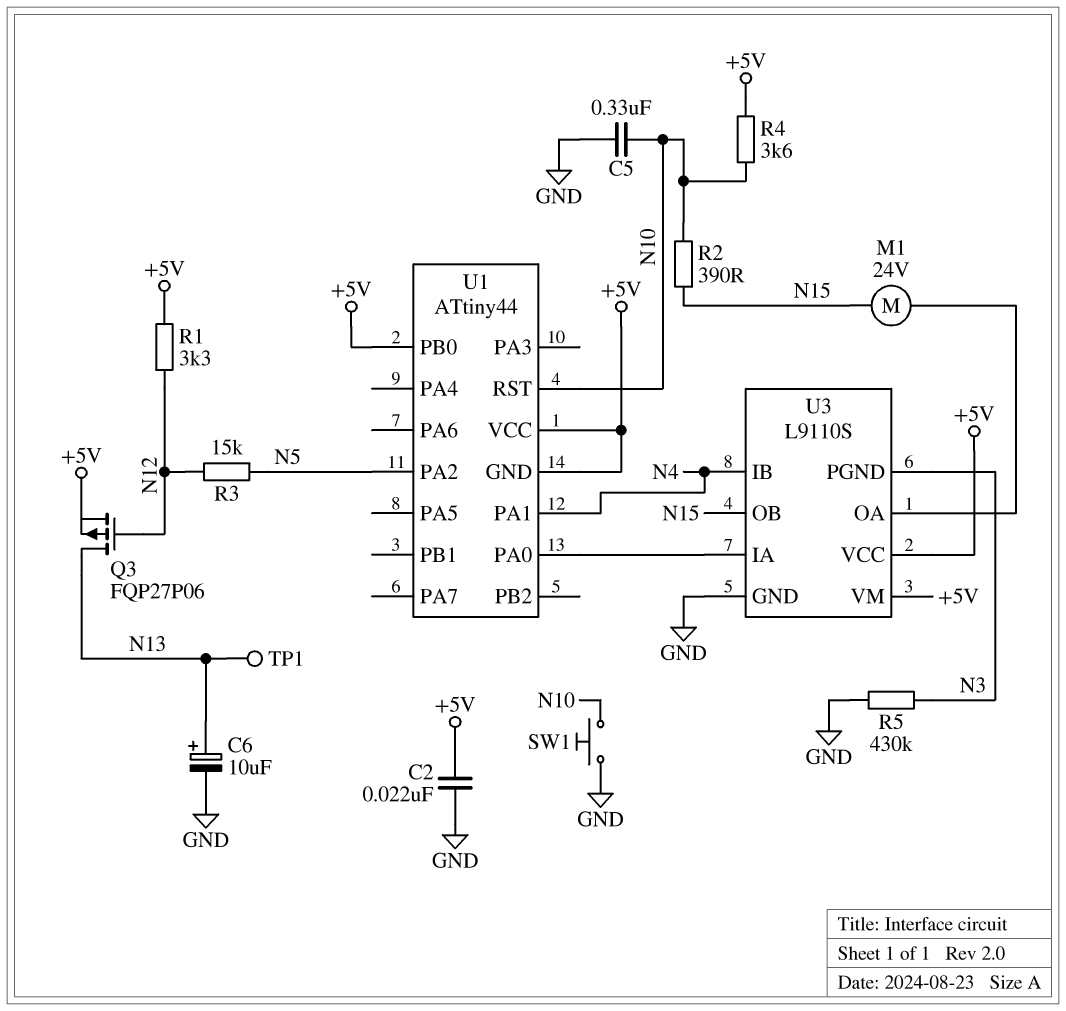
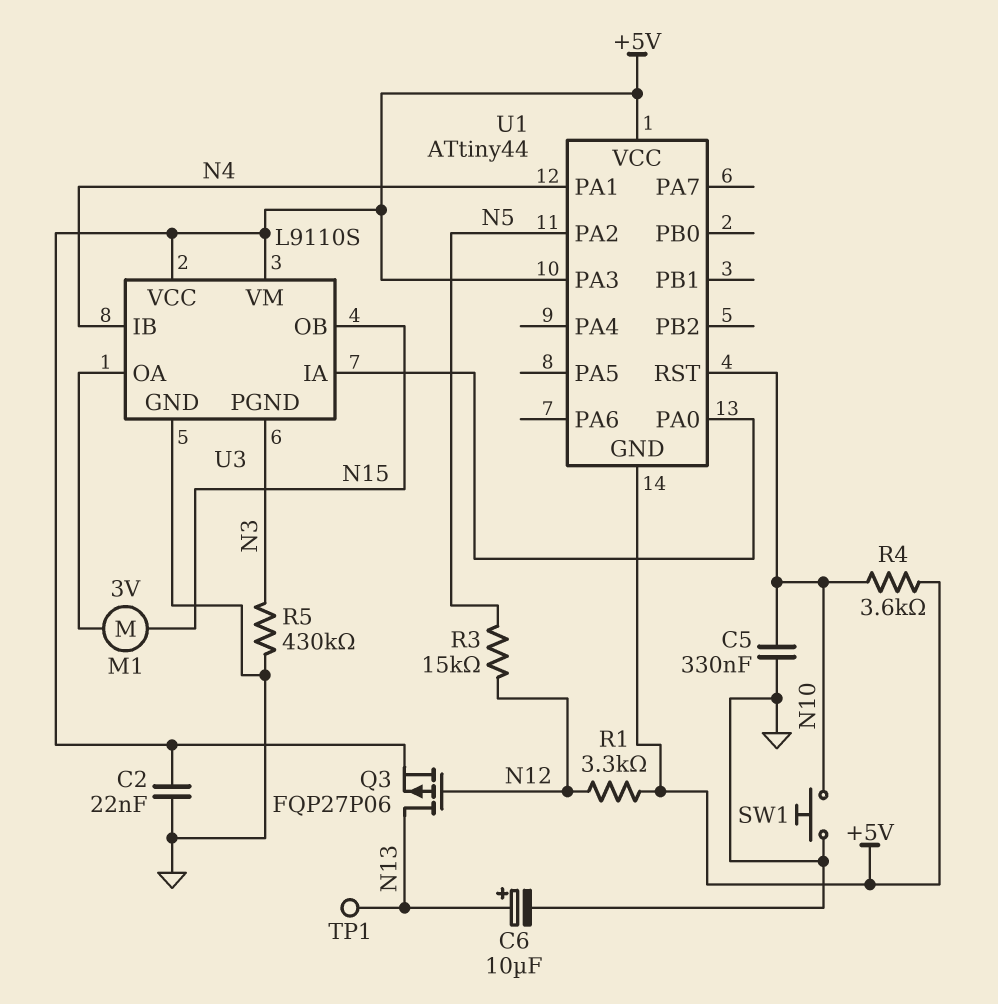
M1: motor 24V (N15, U3/OA) -> motor 3V (N15, U3/OA)
R2: 390 (N10, N15) -> none
U1 pin PA3: none -> +5V
U1 pin PB0: +5V -> none

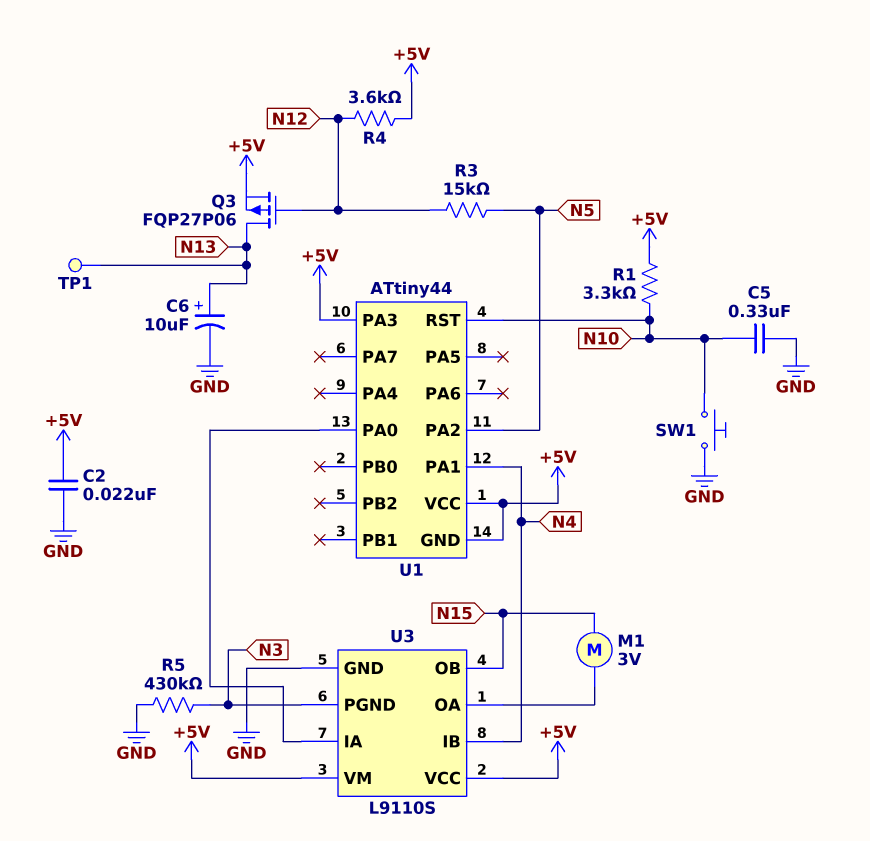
R1: 3.3k (+5V, N12) -> 3.3k (+5V, N10)
R4: 3.6k (+5V, N10) -> 3.6k (+5V, N12)

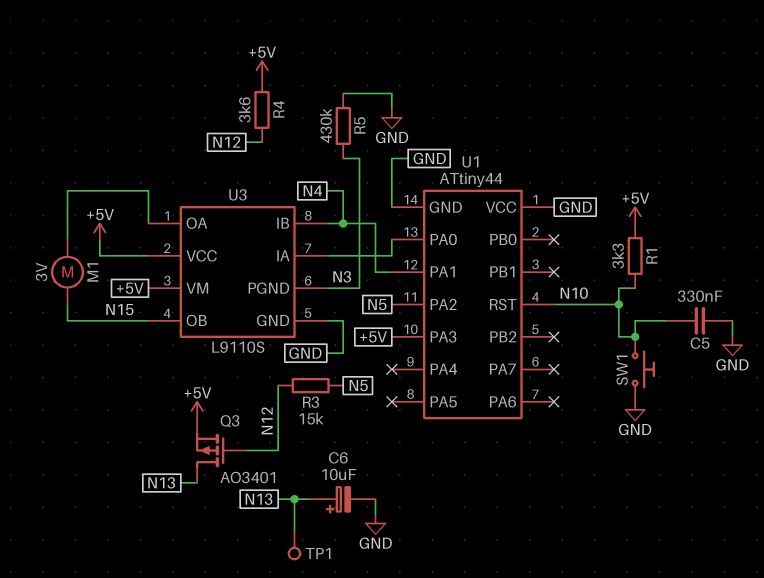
C2: 22nF (+5V, GND) -> none
Q3: PMOS FQP27P06 (G N12, D N13, S +5V) -> PMOS AO3401 (G N12, D N13, S +5V)
U1 pin GND: +5V -> GND
U1 pin VCC: +5V -> GND

